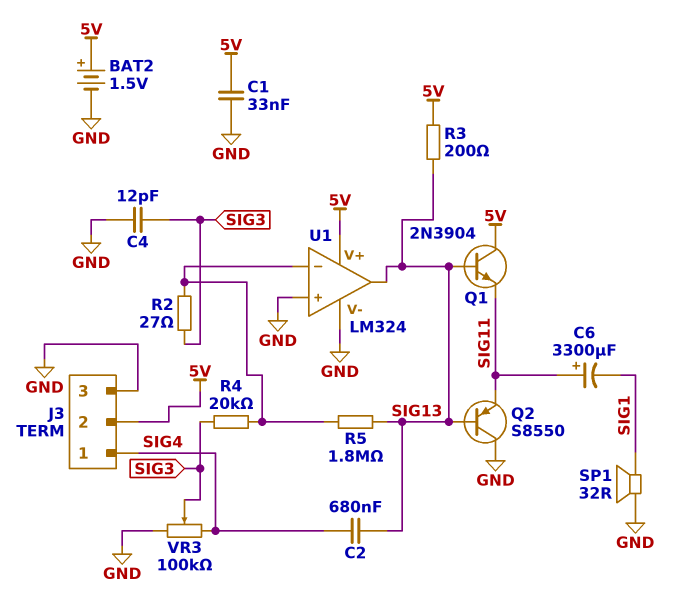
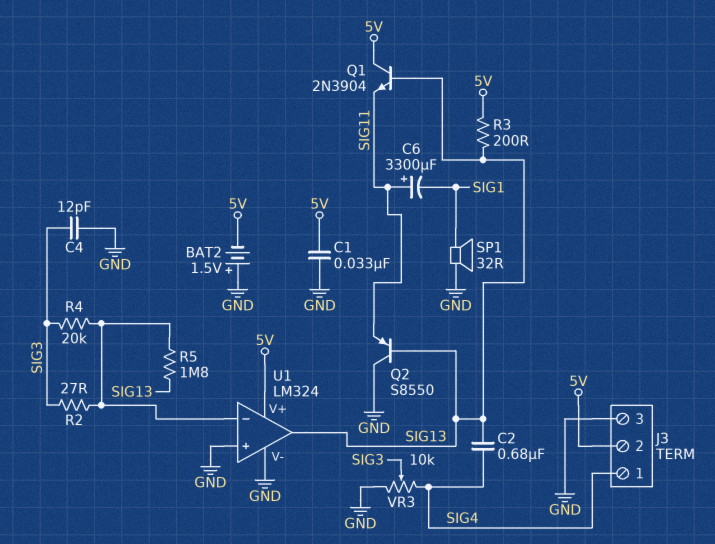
BAT2: 1.5V (plus 5V, minus GND) -> 1.5V (plus GND, minus 5V)
VR3: 100k (GND, SIG4, wiper SIG3) -> 10k (GND, SIG4, wiper SIG3)

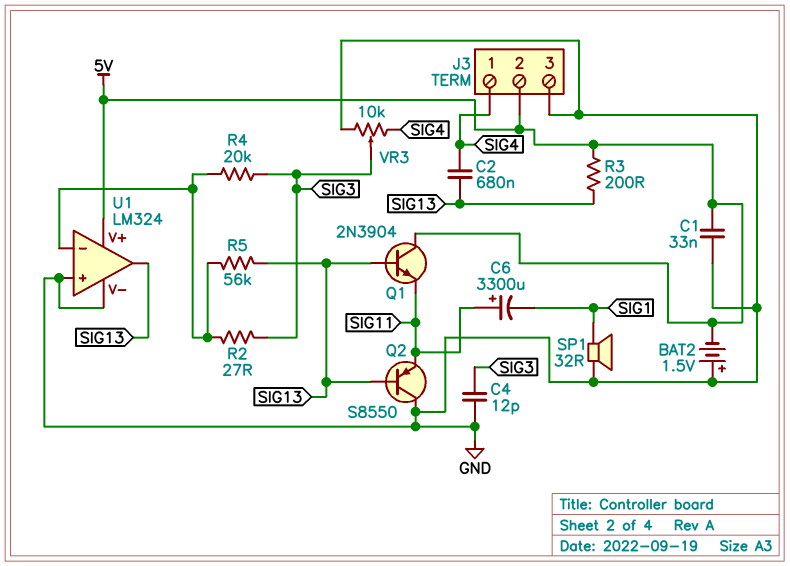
R5: 1.8M (SIG13, U1/in-) -> 56k (SIG13, U1/in-)

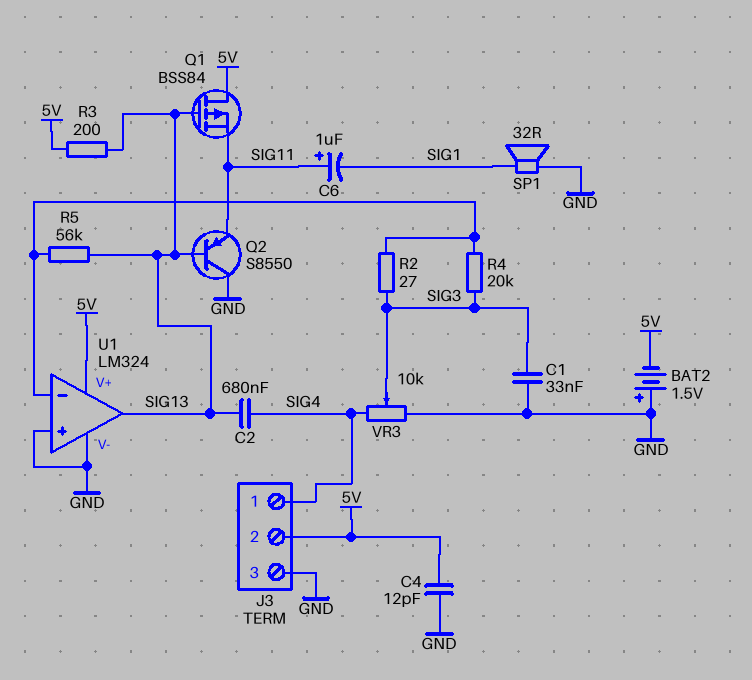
C1: 33nF (5V, GND) -> 33nF (GND, SIG3)
C4: 12pF (GND, SIG3) -> 12pF (5V, GND)
C6: 3300uF (plus SIG11, minus SIG1) -> 1uF (plus SIG11, minus SIG1)
Q1: NPN 2N3904 (B SIG13, C 5V, E SIG11) -> PMOS BSS84 (G SIG13, D 5V, S SIG11)

